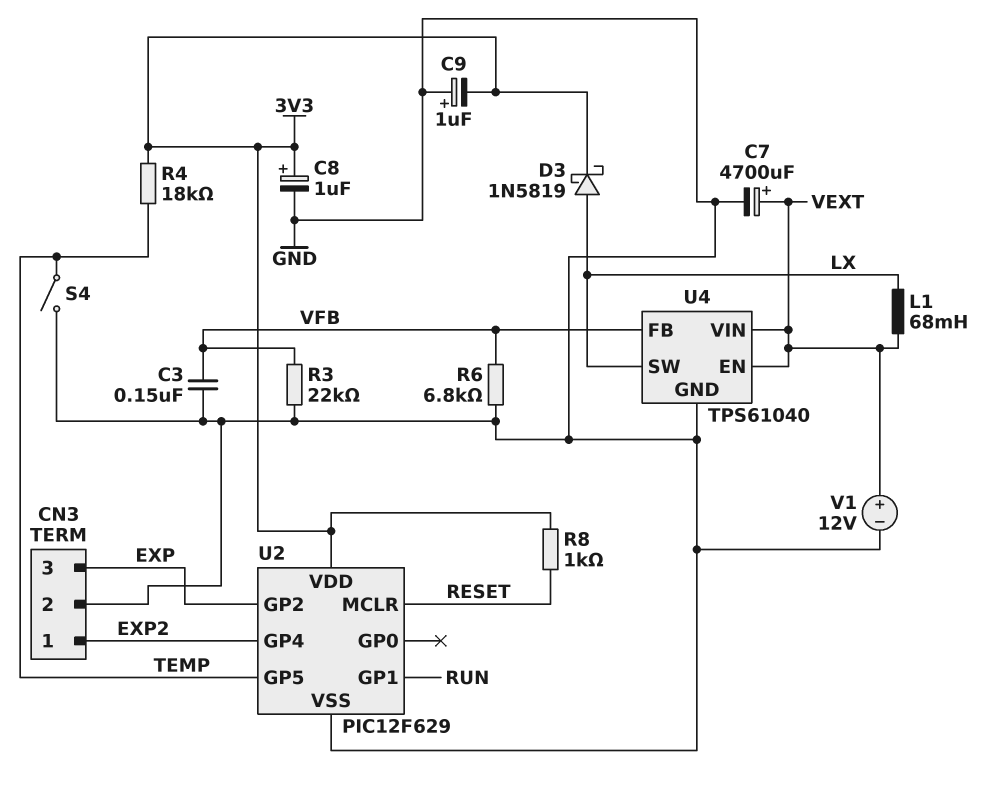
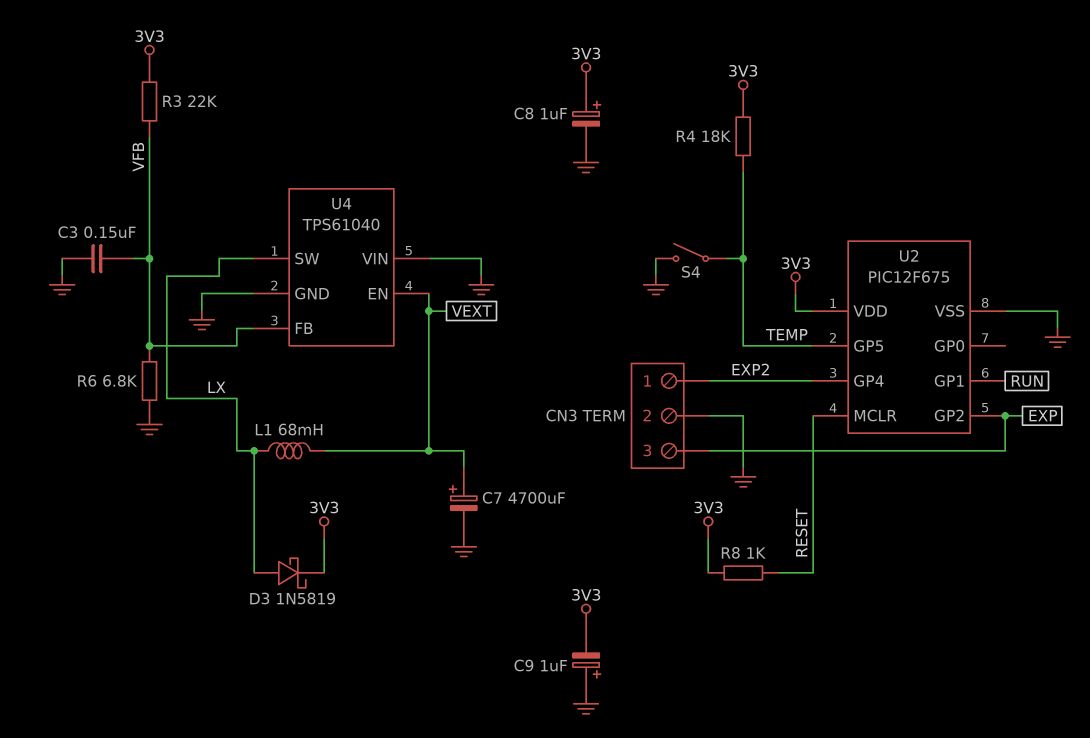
R3: 22k (GND, VFB) -> 22k (3V3, VFB)
U2: PIC12F629 -> PIC12F675
U4 pin VIN: VEXT -> GND
V1: 12V (plus VEXT, minus GND) -> none

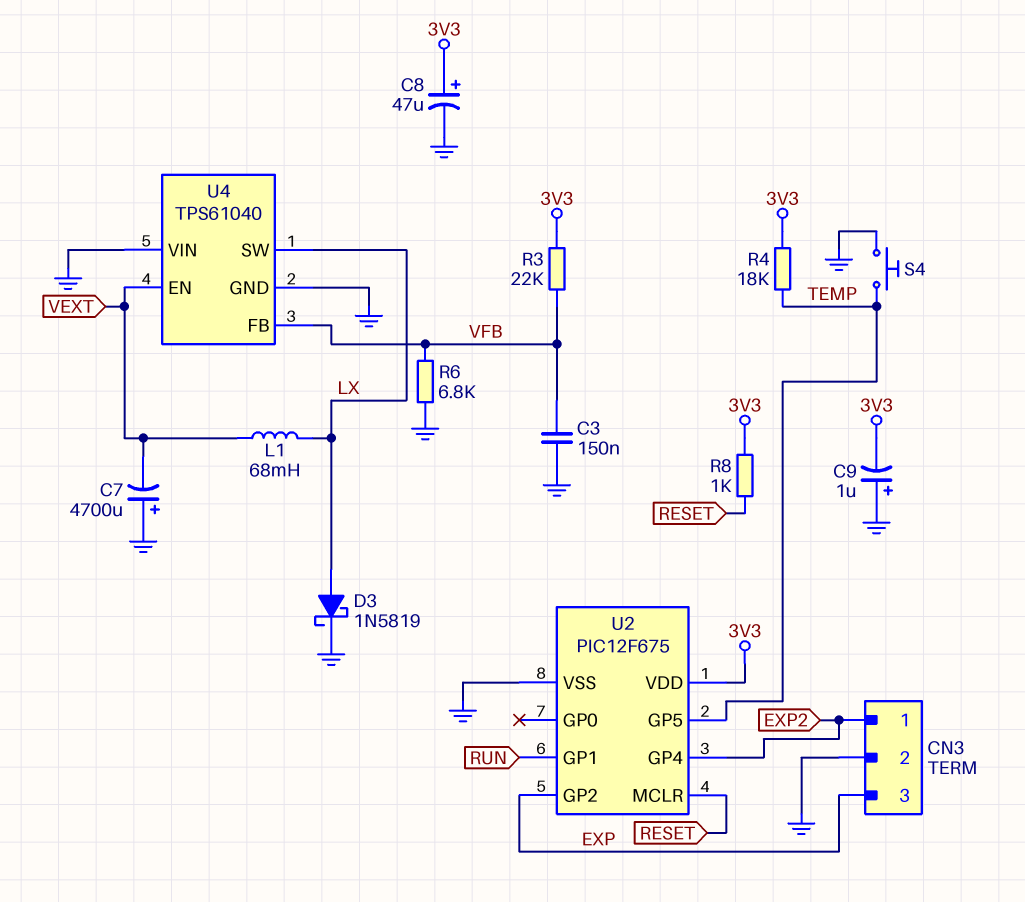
C7: 4700uF (plus VEXT, minus GND) -> 4700uF (plus GND, minus VEXT)
C8: 1uF (plus 3V3, minus GND) -> 47uF (plus 3V3, minus GND)
D3: schottky 1N5819 (A LX, K 3V3) -> schottky 1N5819 (A LX, K GND)
S4: switch (GND, TEMP) -> button (GND, TEMP)

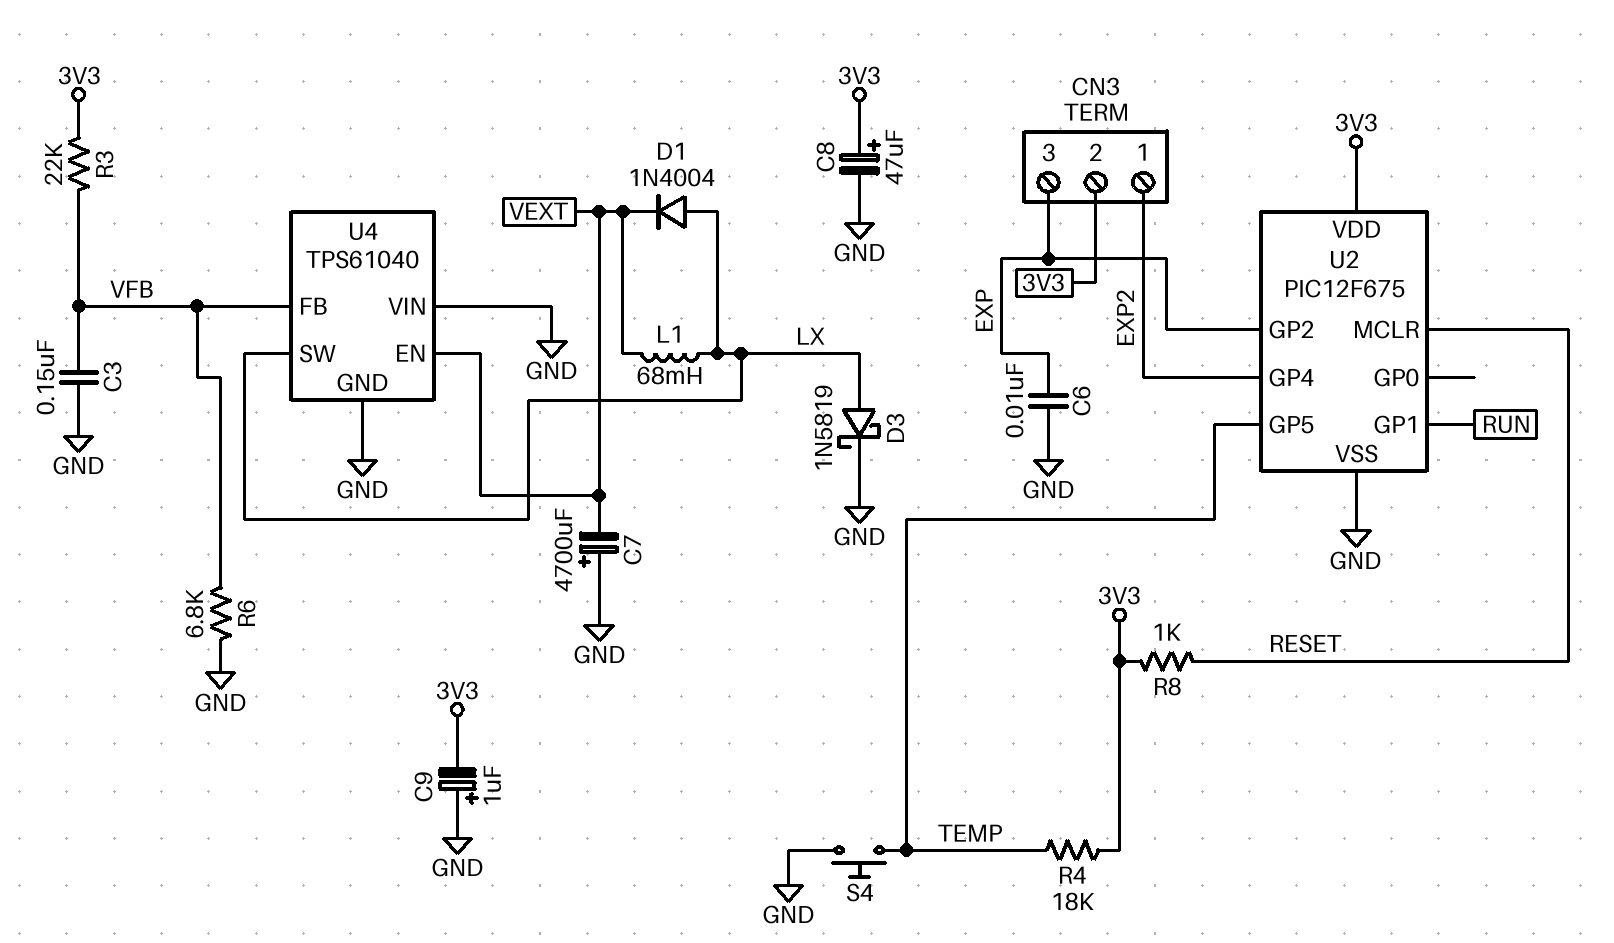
C6: none -> 10nF (EXP, GND)
CN3 pin 2: GND -> 3V3
D1: none -> diode 1N4004 (A LX, K VEXT)

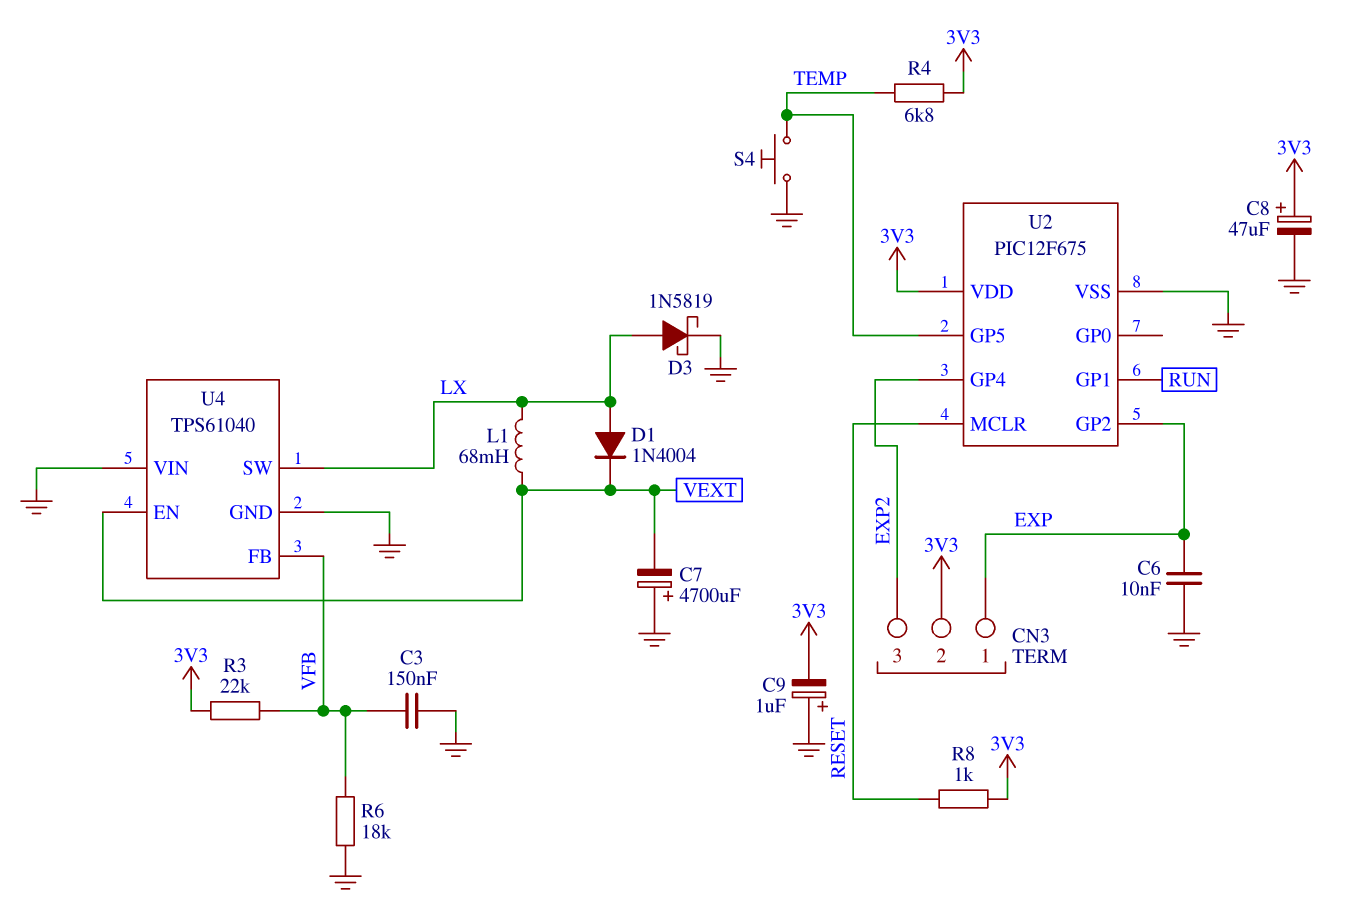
CN3 pin 1: EXP2 -> EXP
CN3 pin 3: EXP -> EXP2
R4: 18k (3V3, TEMP) -> 6.8k (3V3, TEMP)
R6: 6.8k (GND, VFB) -> 18k (GND, VFB)

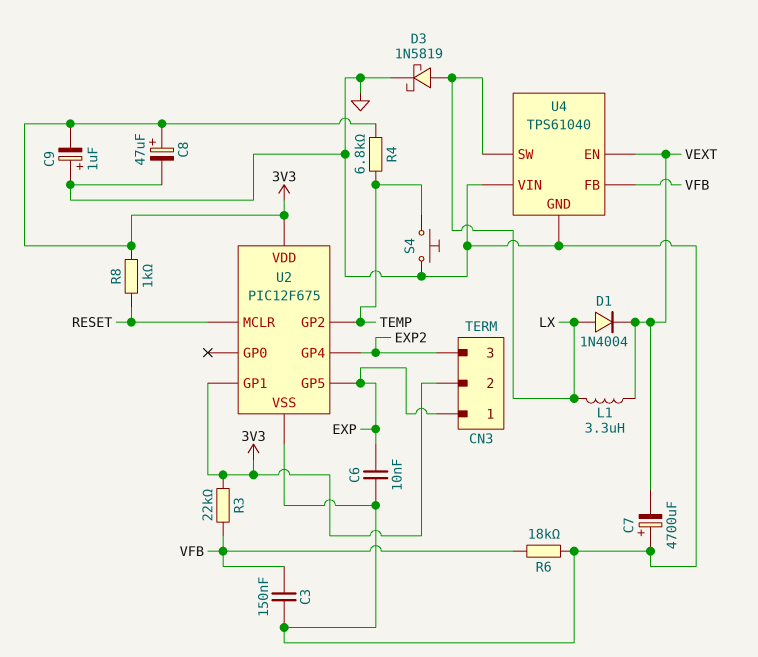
L1: 68mH (LX, VEXT) -> 3.3uH (LX, VEXT)
U2 pin GP1: RUN -> 3V3
U2 pin GP2: EXP -> TEMP
U2 pin GP5: TEMP -> EXP

